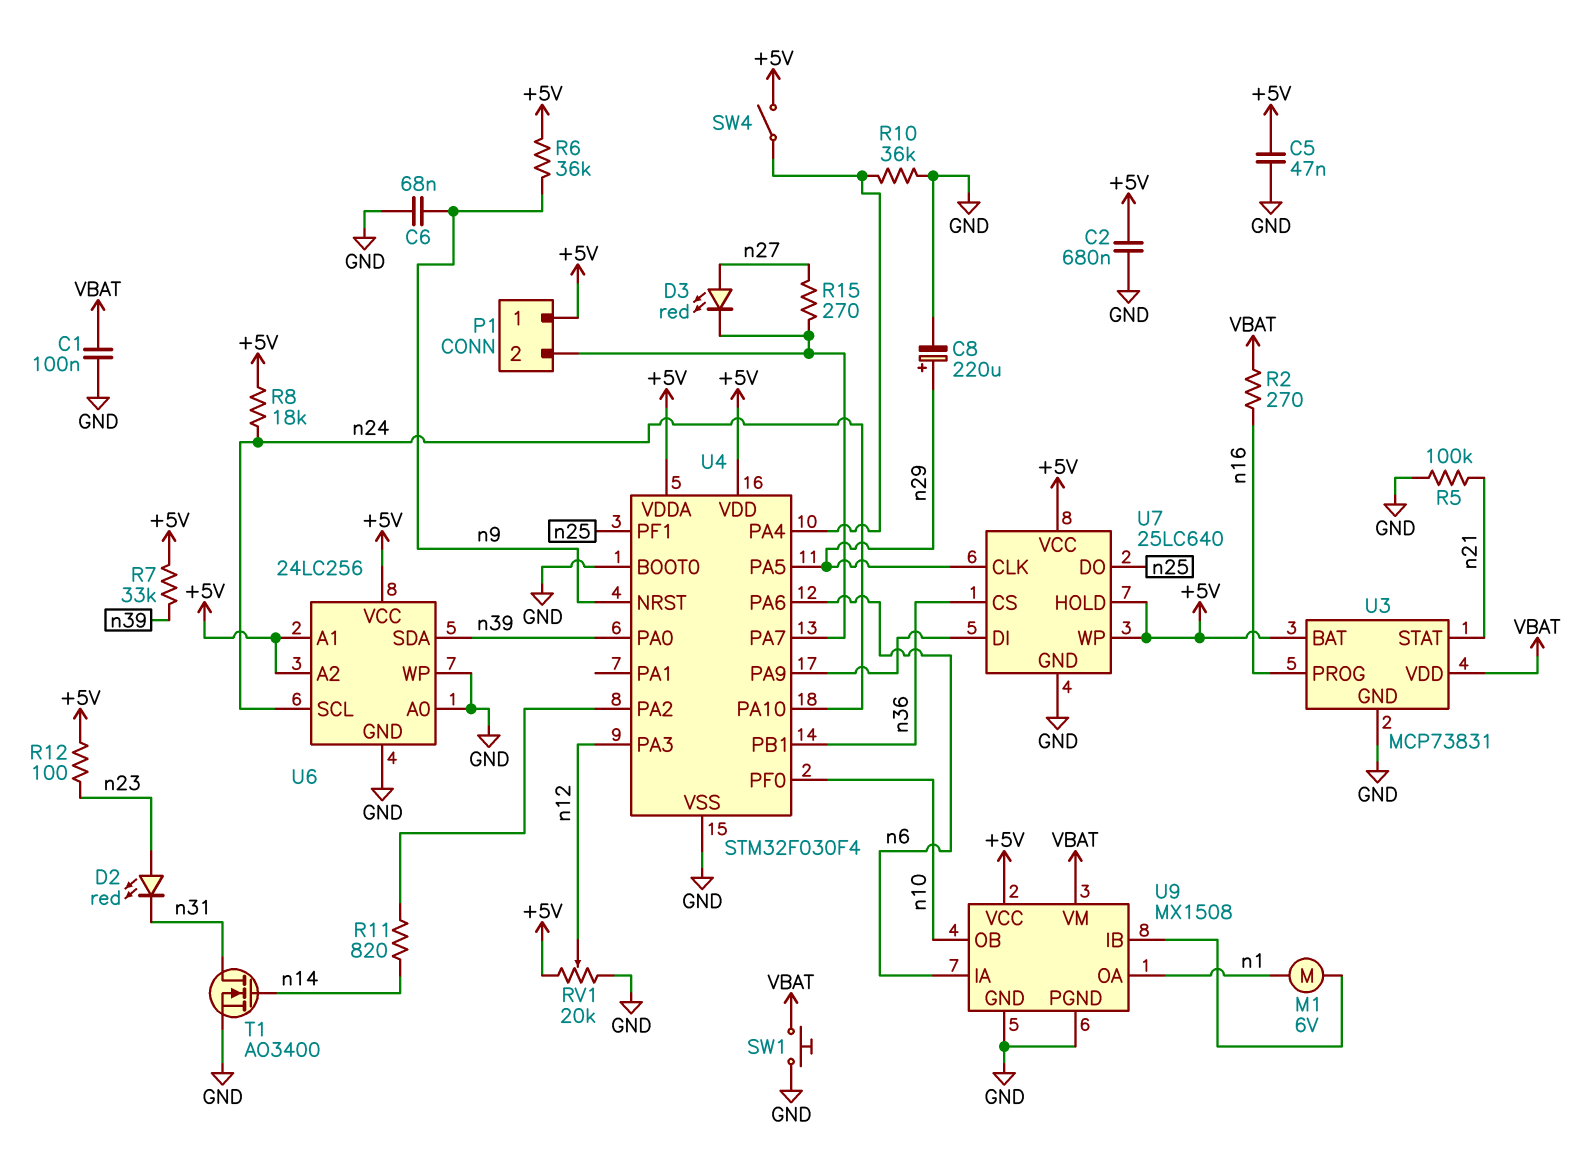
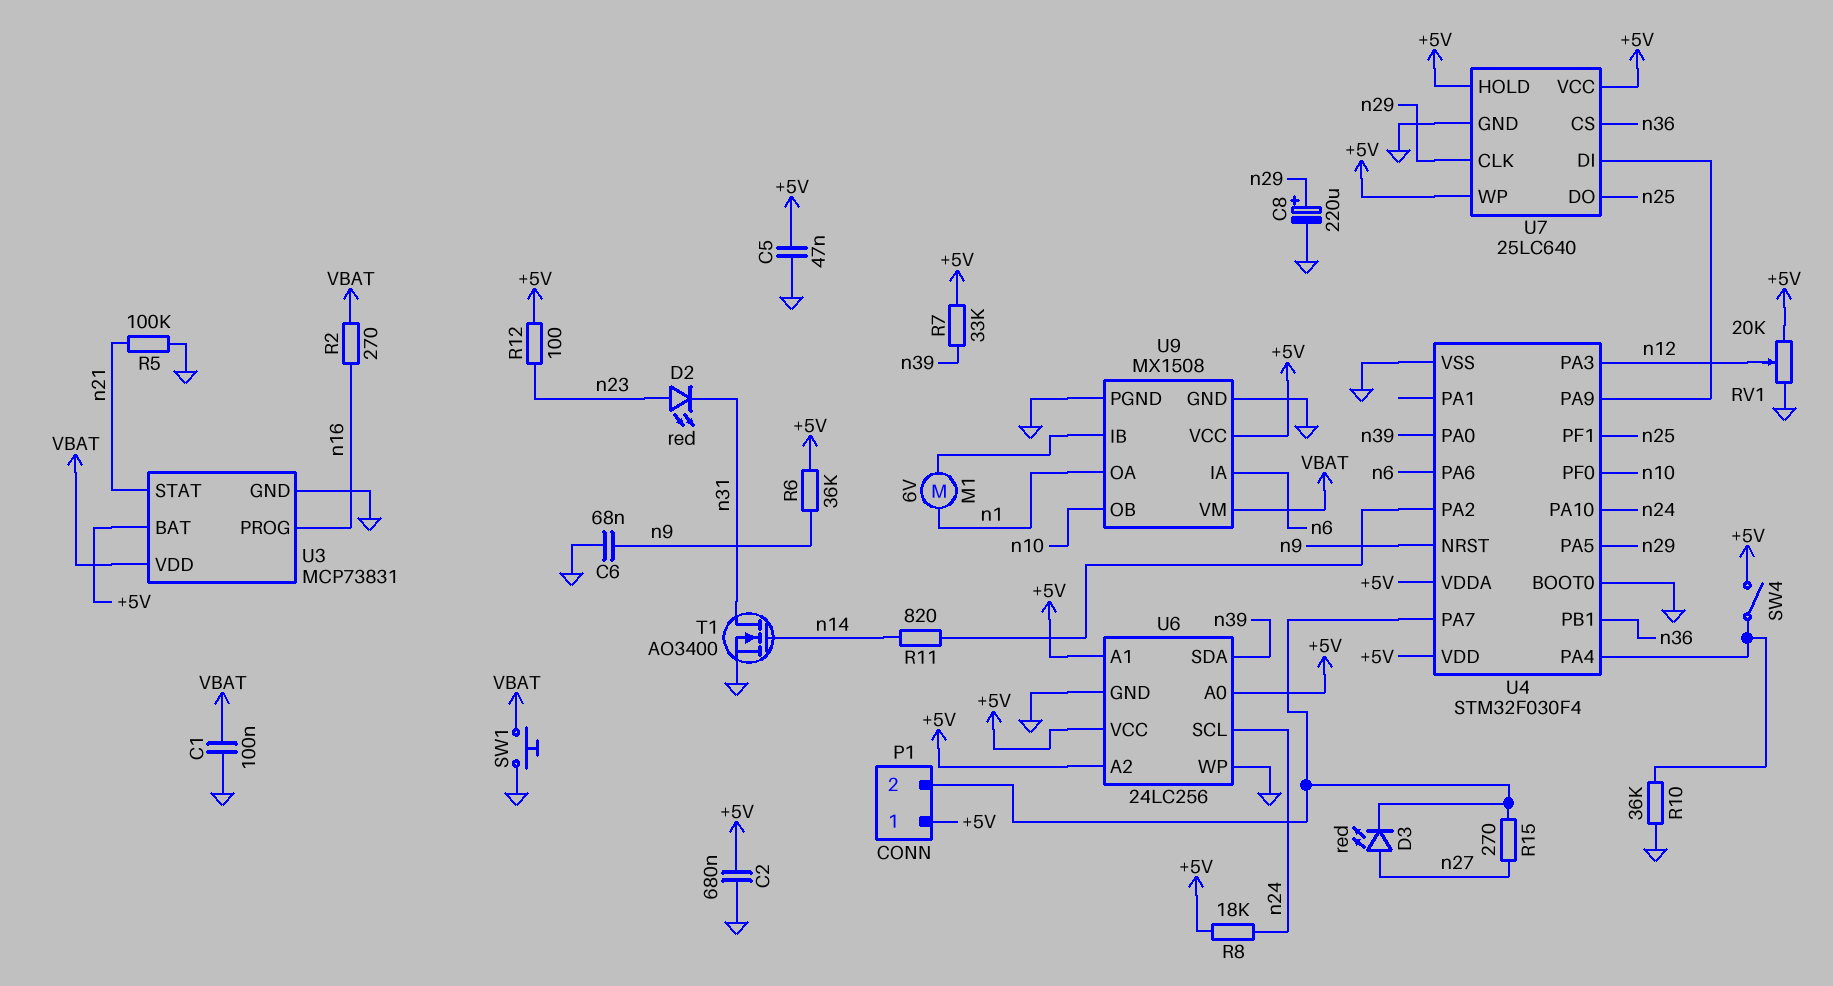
U6 pin A0: GND -> +5V

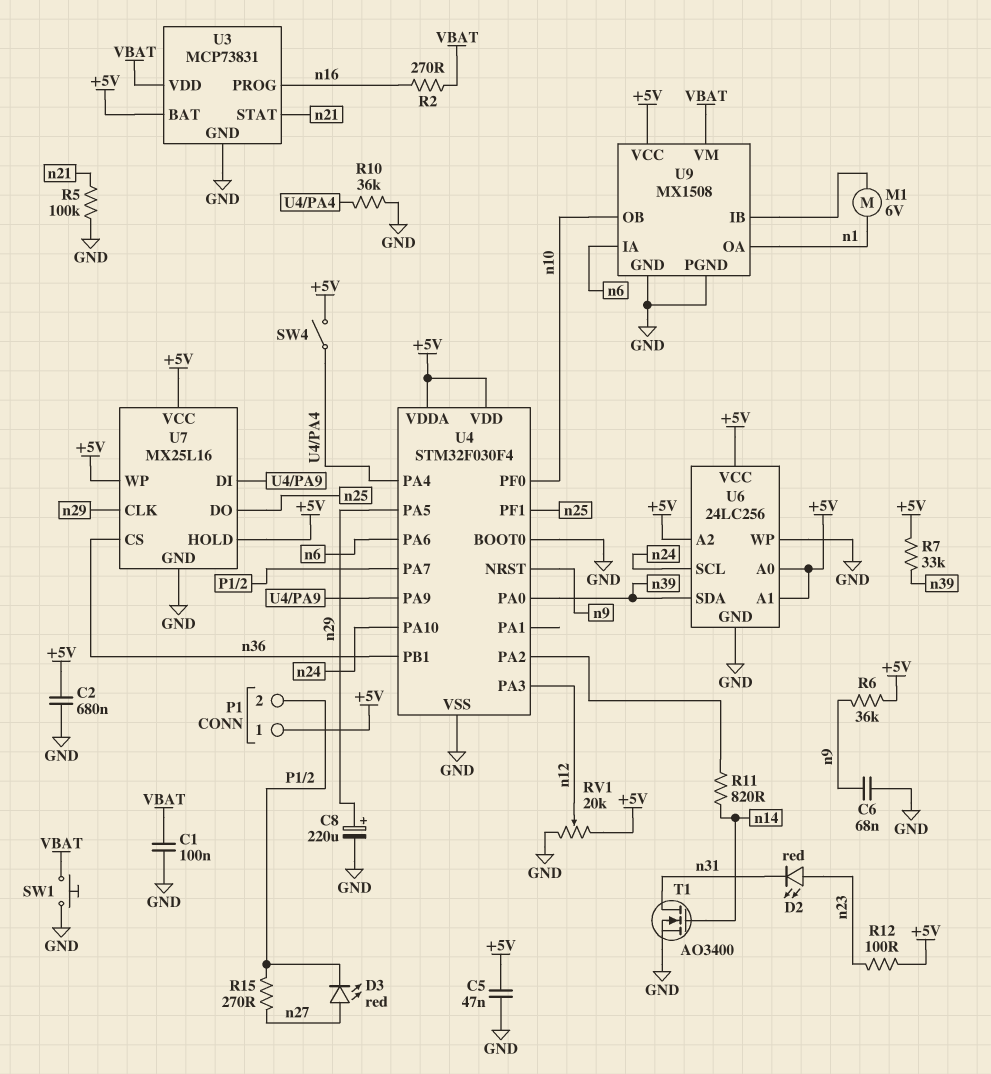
R8: 18k (+5V, n24) -> none
U7: 25LC640 -> MX25L16

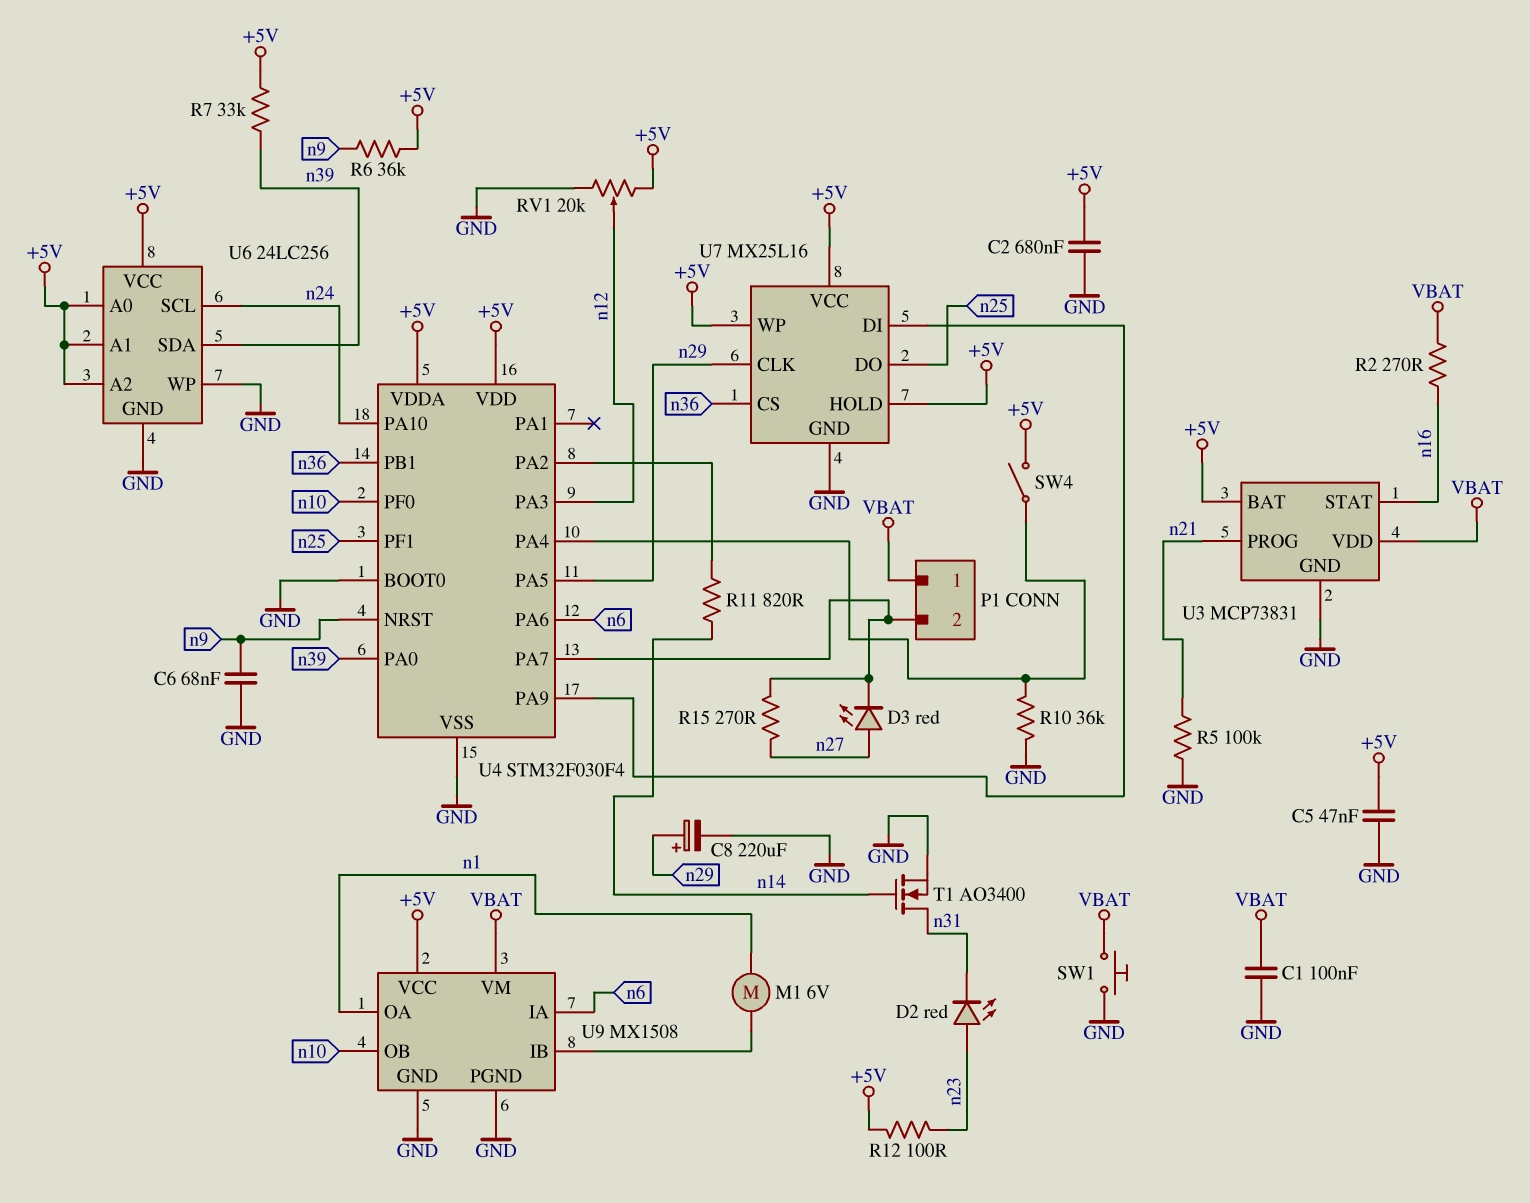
P1 pin 1: +5V -> VBAT
U3 pin PROG: n16 -> n21
U3 pin STAT: n21 -> n16

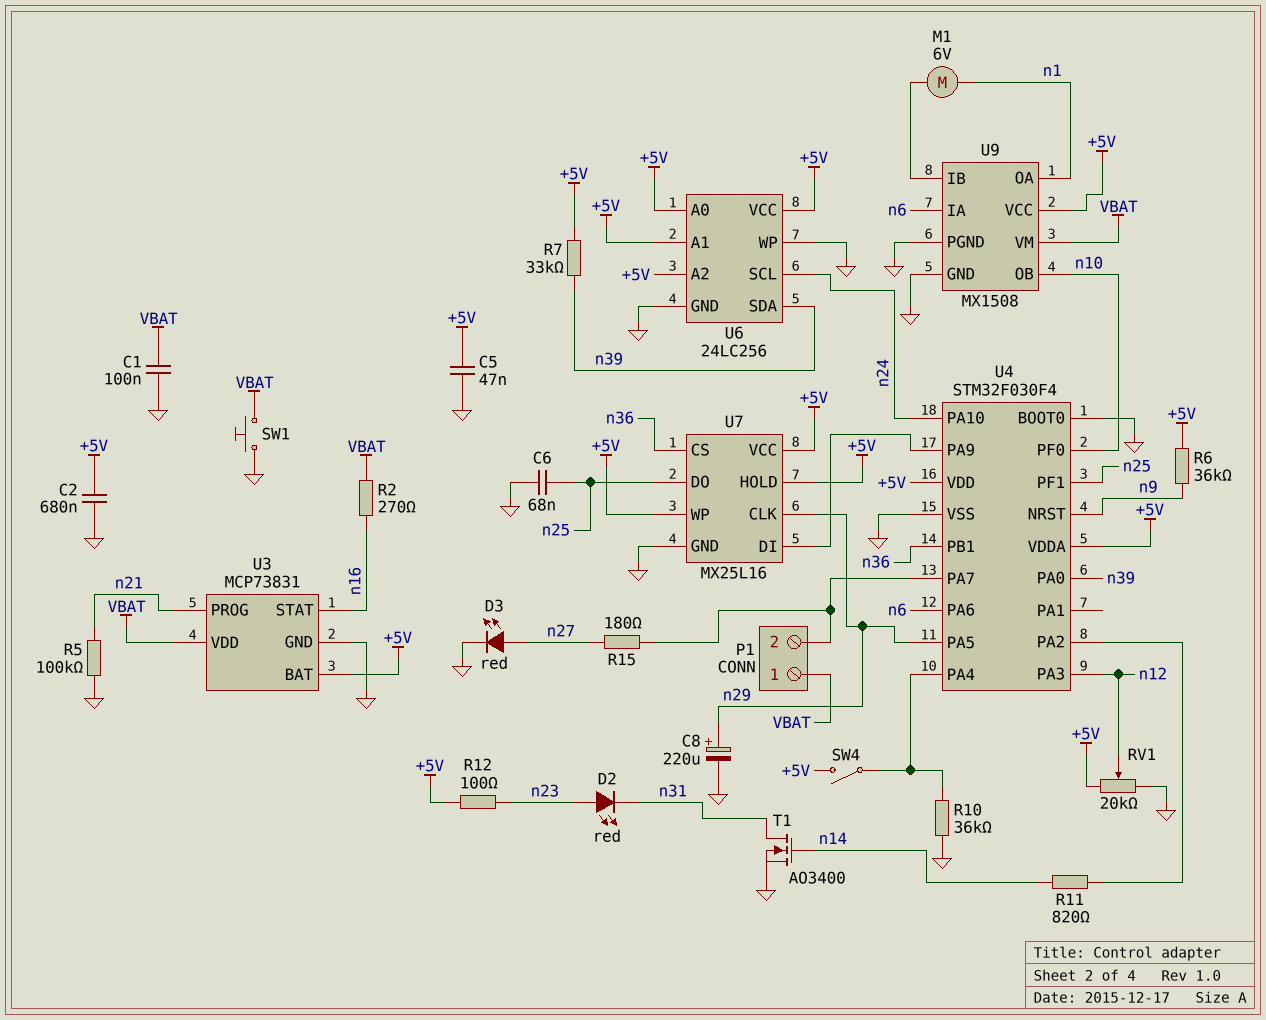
C6: 68nF (GND, n9) -> 68nF (GND, n25)
D3: LED red (A n27, K P1/2) -> LED red (A n27, K GND)
R15: 270 (P1/2, n27) -> 180 (P1/2, n27)

